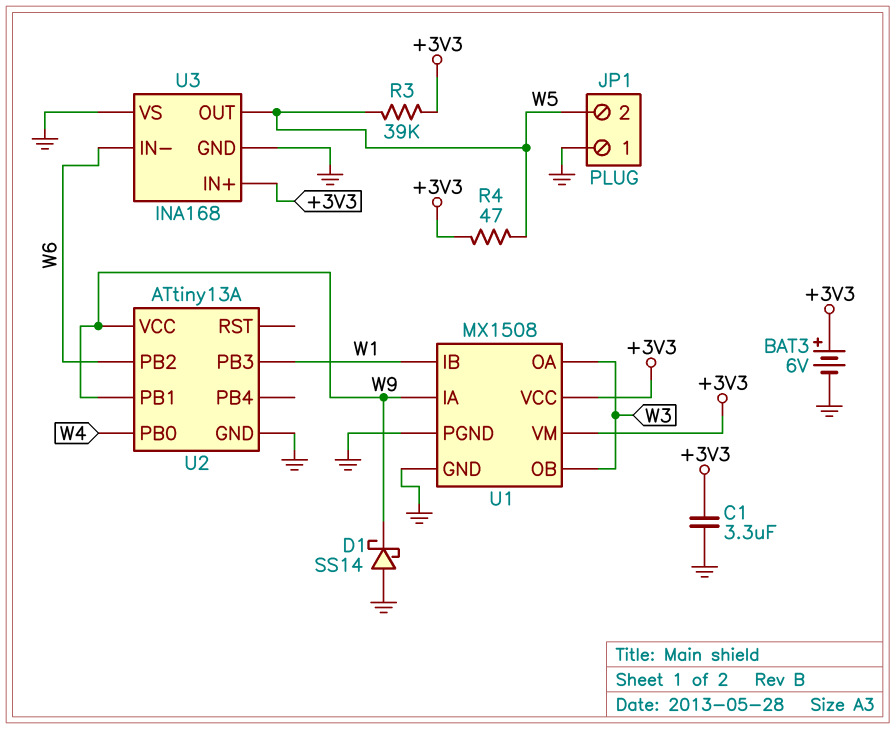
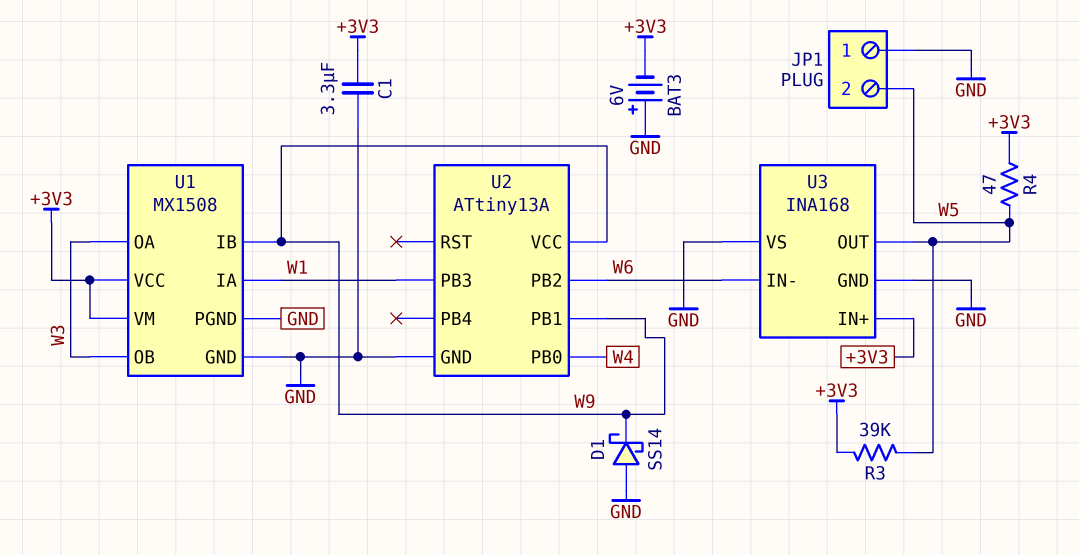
BAT3: 6V (plus +3V3, minus GND) -> 6V (plus GND, minus +3V3)
U1 pin IA: W9 -> W1
U1 pin IB: W1 -> W9

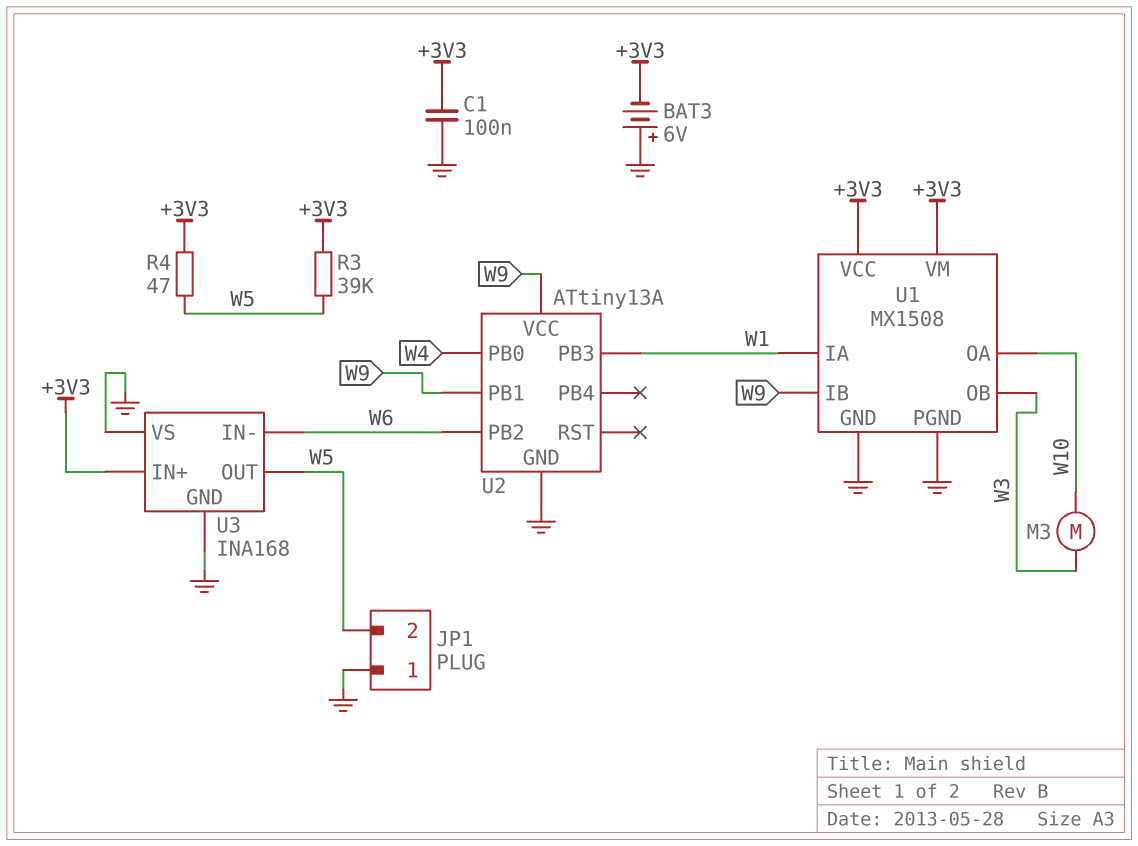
C1: 3.3uF (+3V3, GND) -> 100nF (+3V3, GND)
D1: schottky SS14 (A GND, K W9) -> none
M3: none -> motor (W3, W10)
U1 pin OA: W3 -> W10

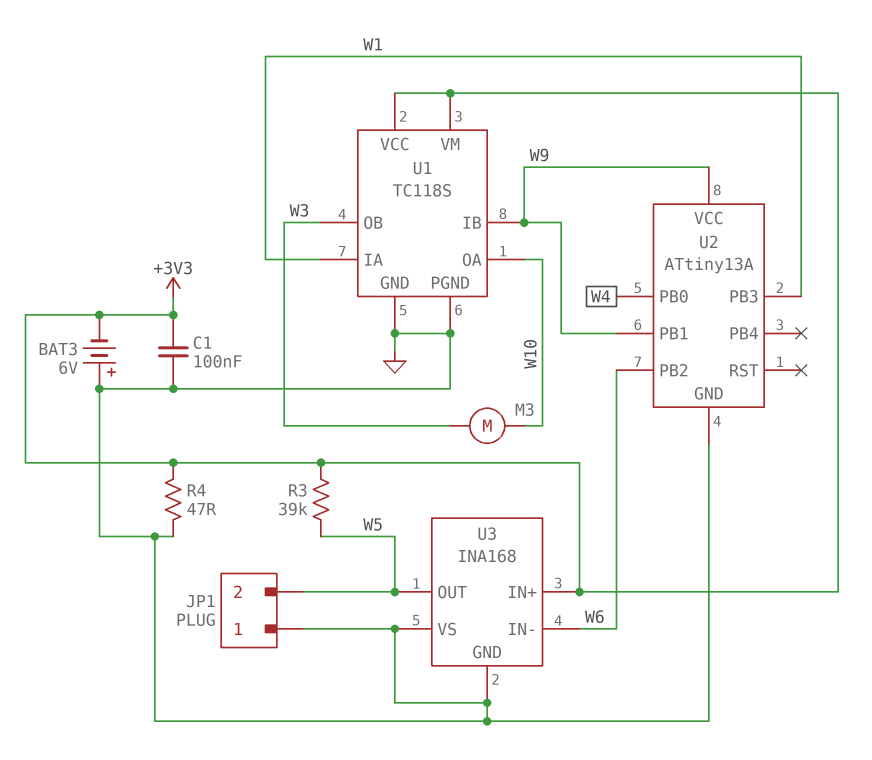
R4: 47 (+3V3, W5) -> 47 (+3V3, GND)
U1: MX1508 -> TC118S

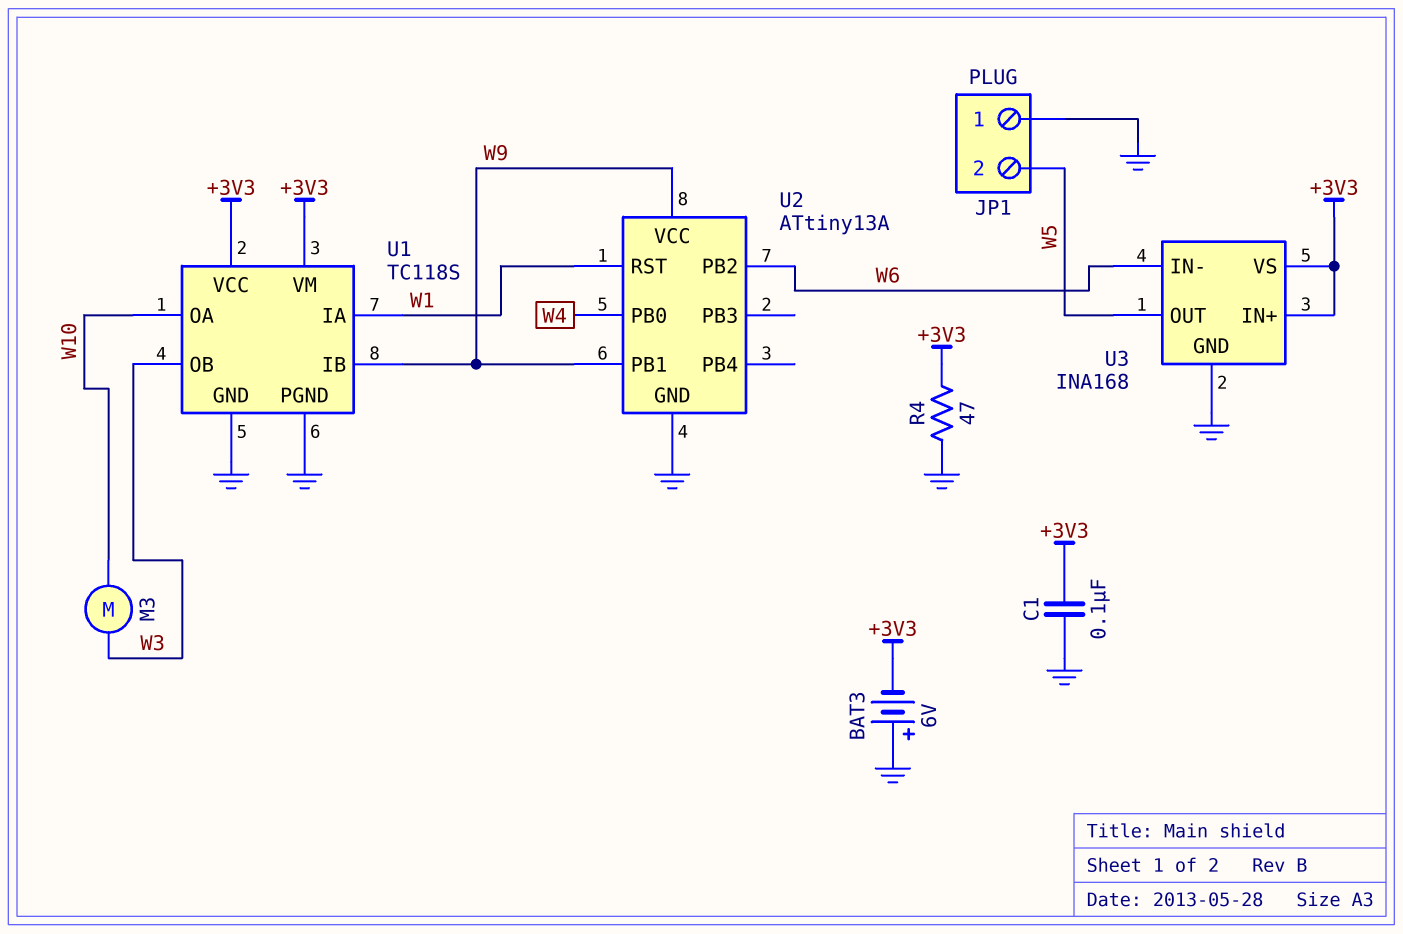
R3: 39k (+3V3, W5) -> none
U2 pin PB3: W1 -> none
U2 pin RST: none -> W1
U3 pin VS: GND -> +3V3

